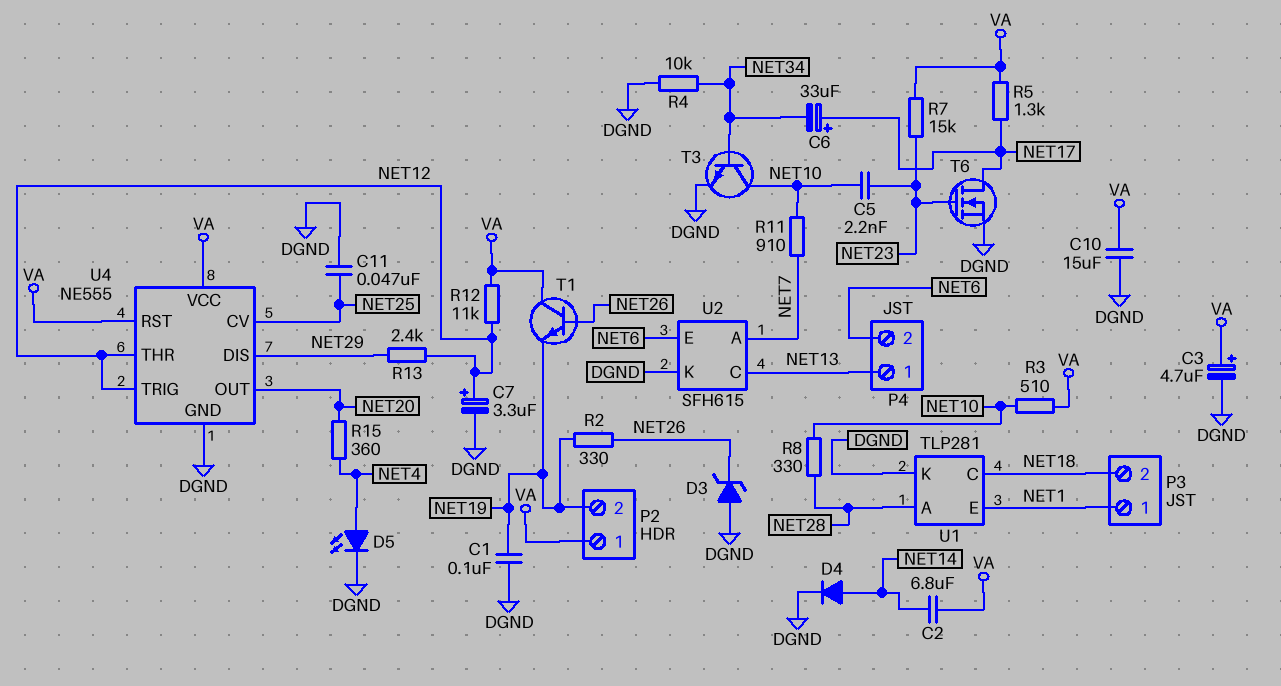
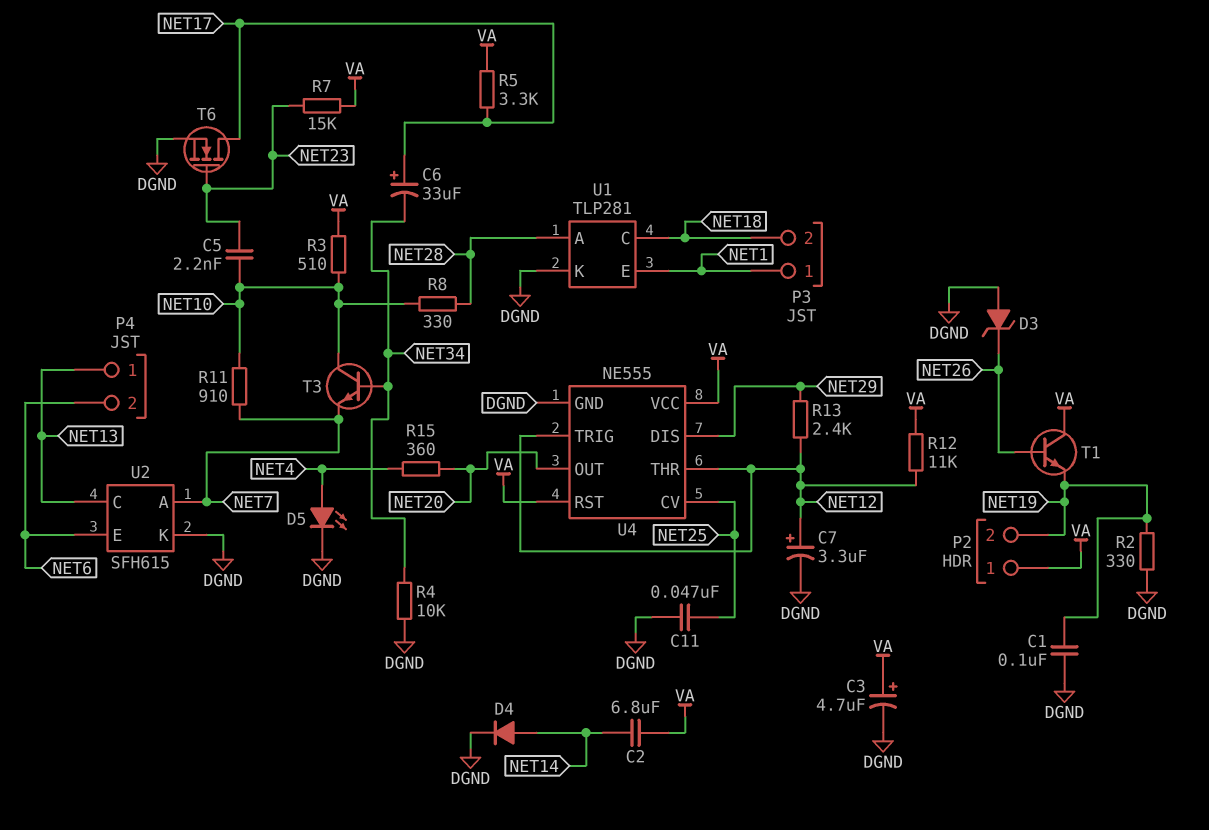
C10: 15uF (DGND, VA) -> none
R2: 330 (NET19, NET26) -> 330 (DGND, NET19)
R5: 1.3k (NET17, VA) -> 3.3k (NET17, VA)
T3: NPN (B NET34, C NET10, E DGND) -> NPN (B NET34, C NET10, E NET7)

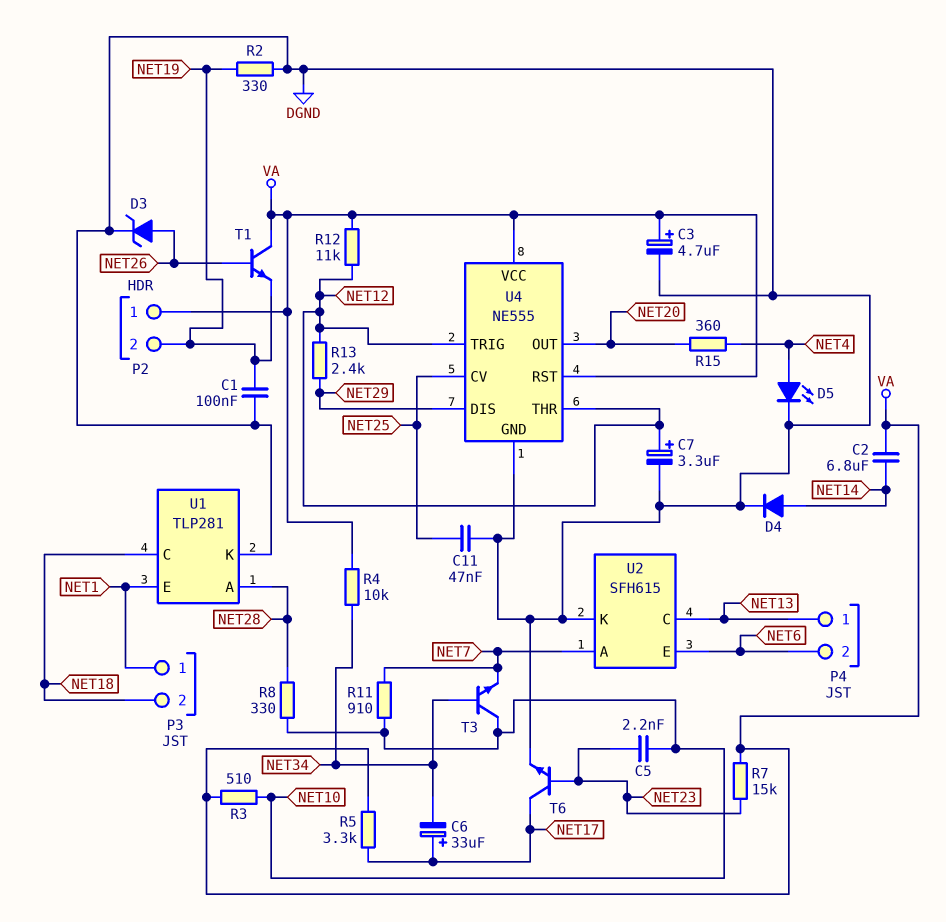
D3: zener (A DGND, K NET26) -> zener (A NET26, K DGND)
R4: 10k (DGND, NET34) -> 10k (NET34, VA)
T6: NMOS (G NET23, D NET17, S DGND) -> NPN (B NET23, C NET17, E DGND)

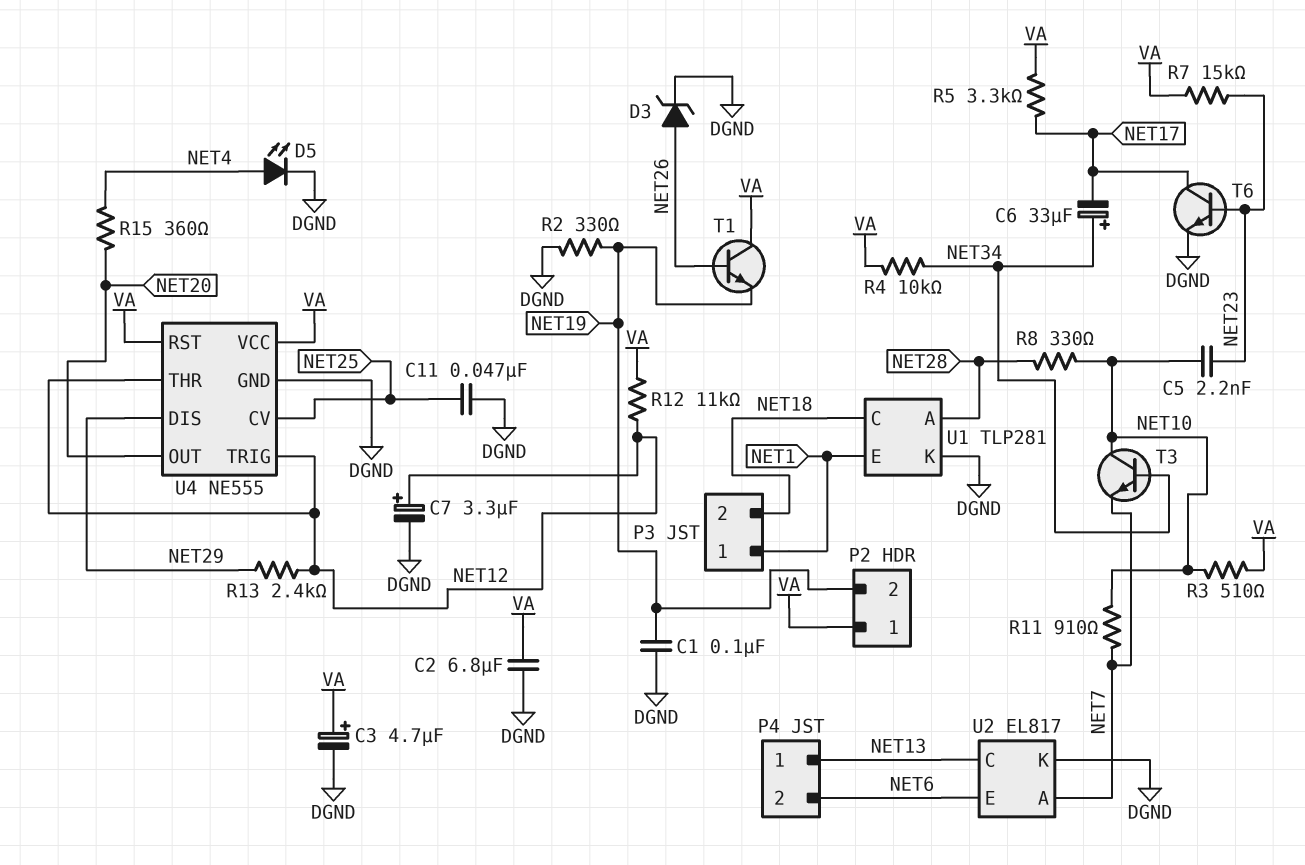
C2: 6.8uF (NET14, VA) -> 6.8uF (DGND, VA)
C6: 33uF (plus NET17, minus NET34) -> 33uF (plus NET34, minus NET17)
D4: diode (A NET14, K DGND) -> none
U2: SFH615 -> EL817

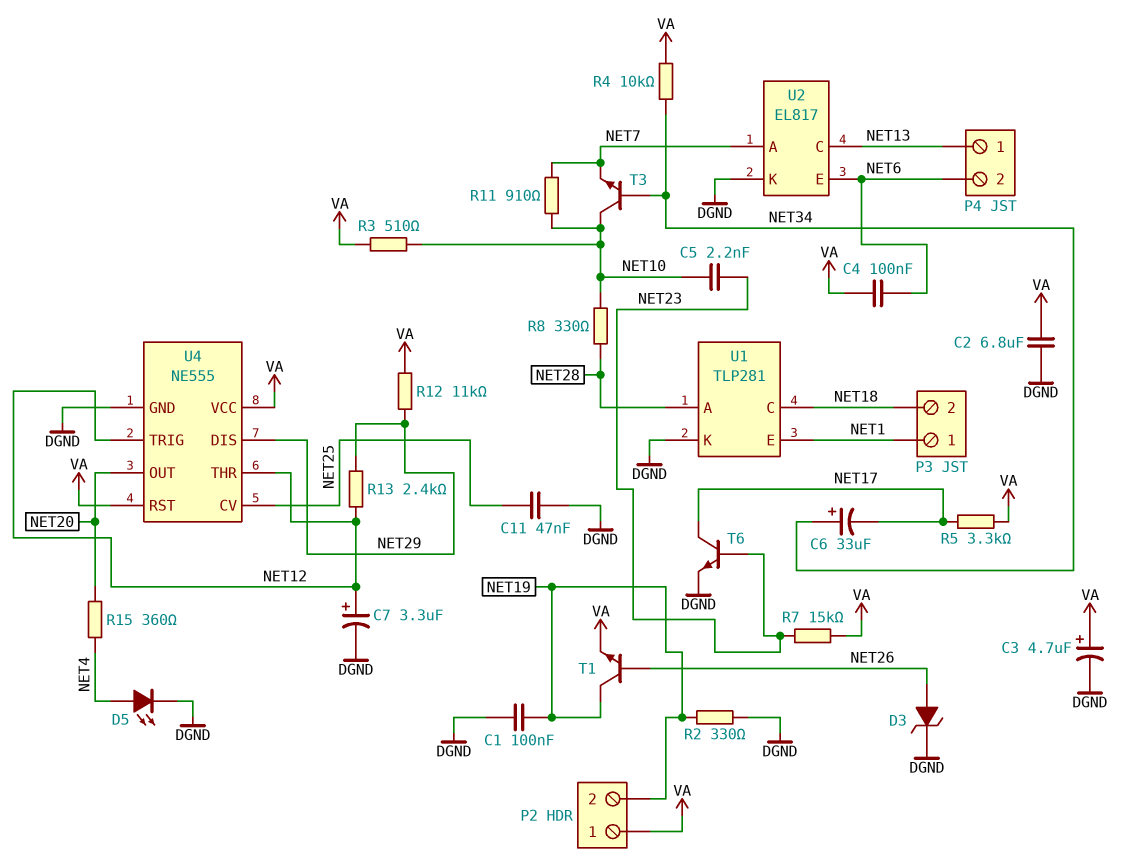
C4: none -> 100nF (NET6, VA)
R12: 11k (NET12, VA) -> 11k (NET29, VA)
T1: NPN (B NET26, C VA, E NET19) -> NPN (B NET26, C NET19, E VA)

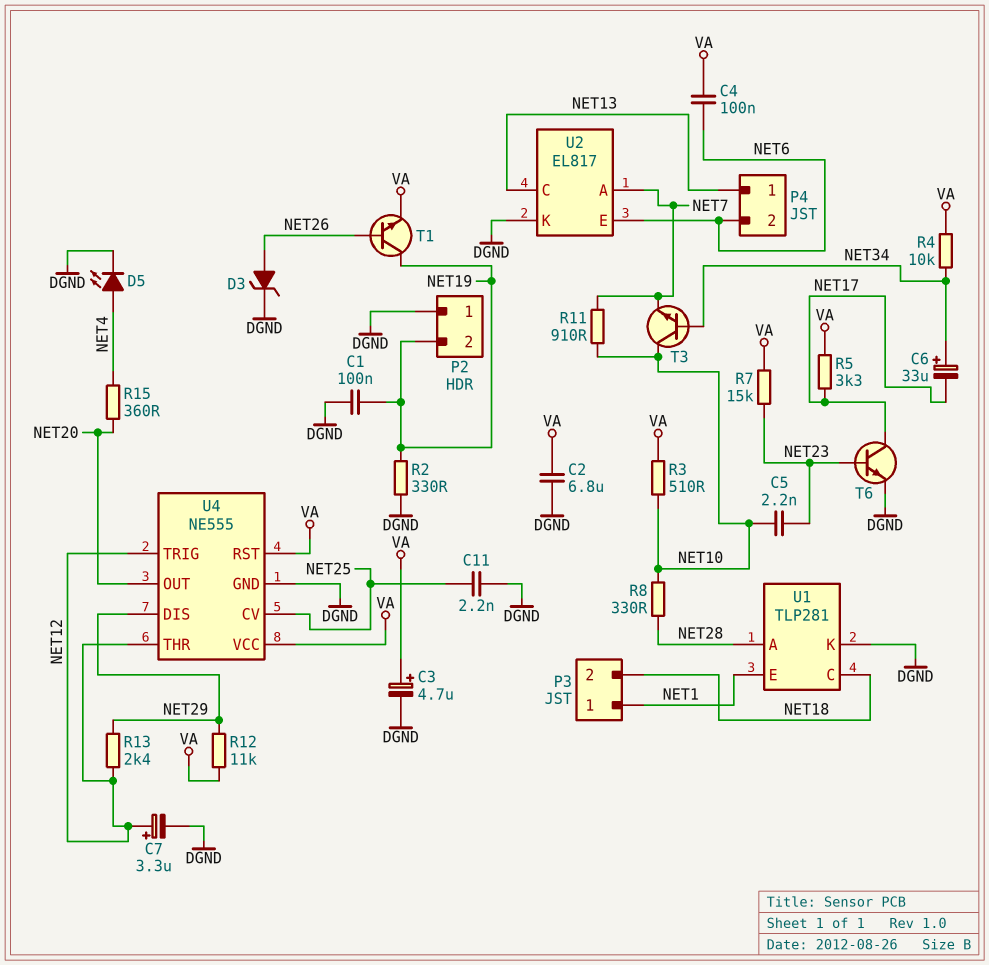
C11: 47nF (DGND, NET25) -> 2.2nF (DGND, NET25)
P2 pin 1: VA -> DGND

